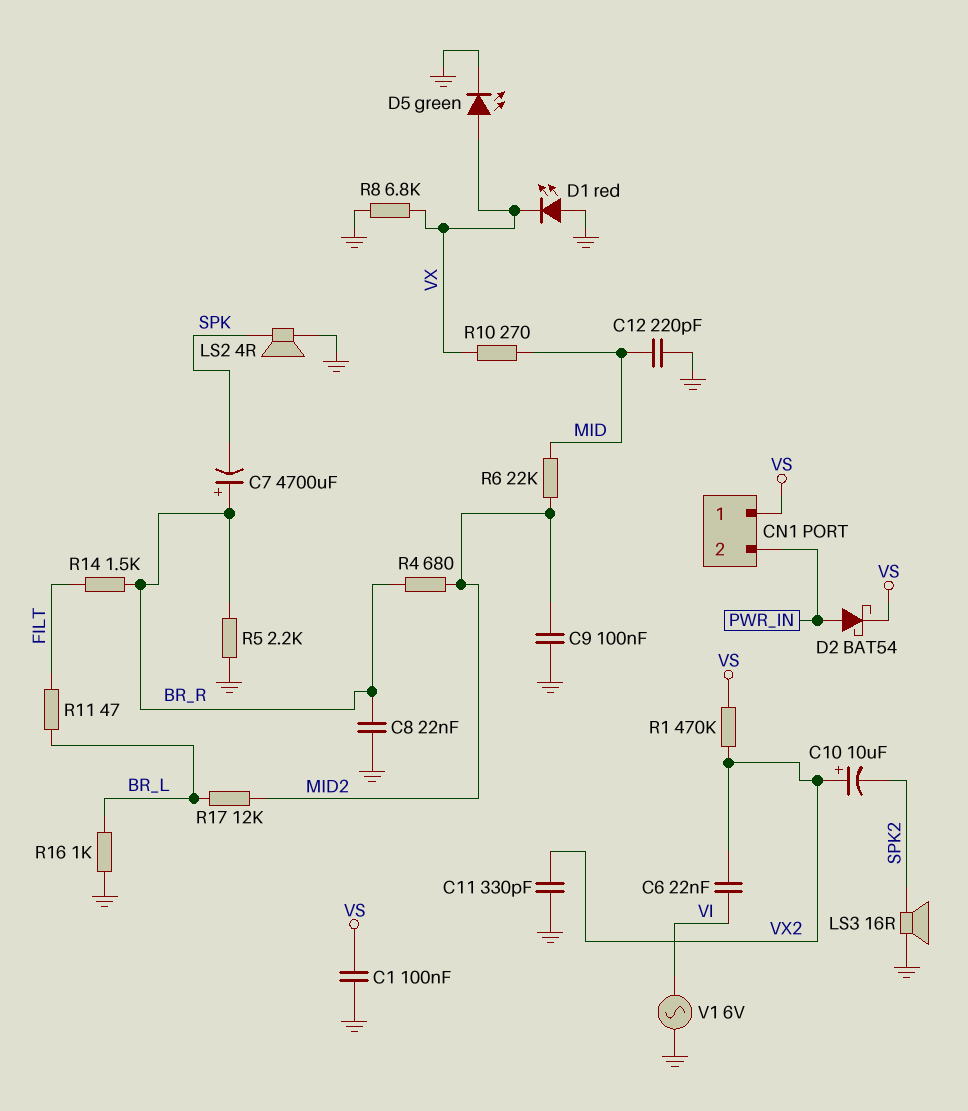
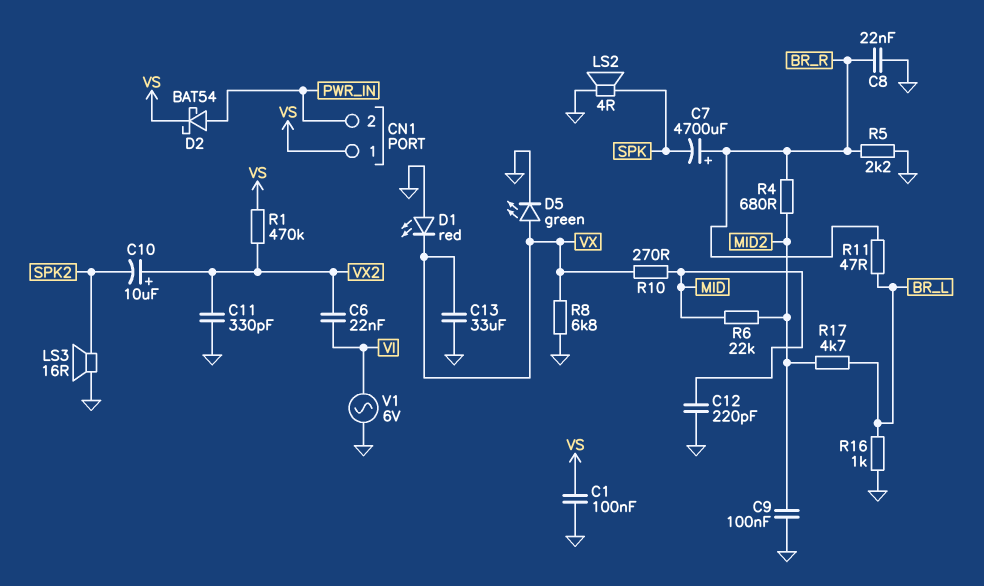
C13: none -> 33uF (GND, VX)
R11: 47 (BR_L, FILT) -> 47 (BR_L, BR_R)
R14: 1.5k (BR_R, FILT) -> none
R17: 12k (BR_L, MID2) -> 4.7k (BR_L, MID2)

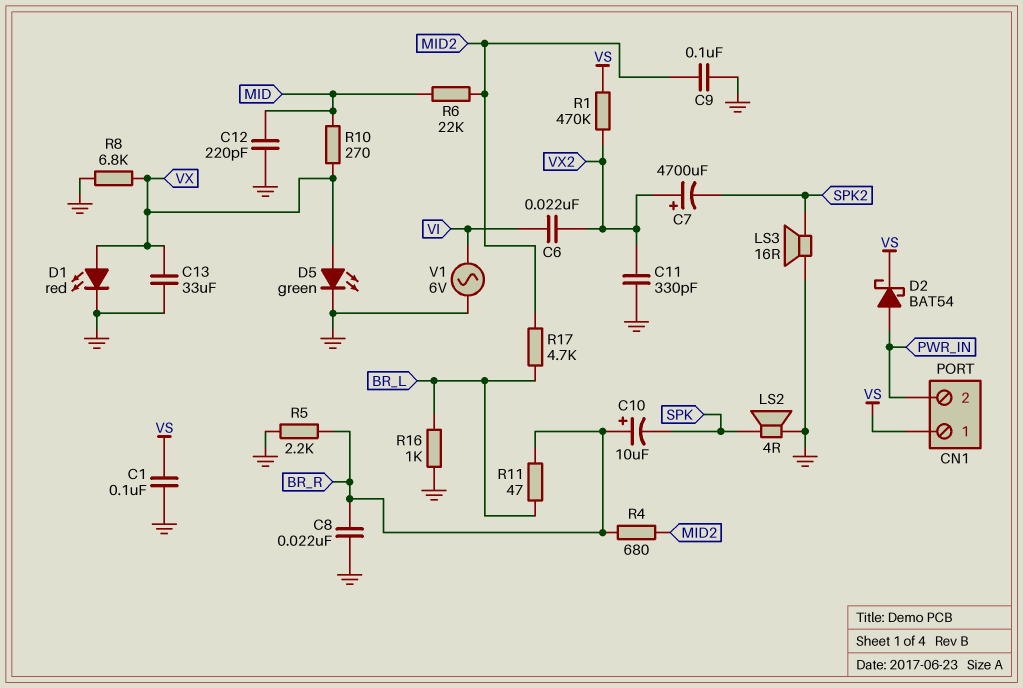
C7: 4700uF (plus BR_R, minus SPK) -> 4700uF (plus VX2, minus SPK2)
C10: 10uF (plus VX2, minus SPK2) -> 10uF (plus BR_R, minus SPK)
D1: LED red (A GND, K VX) -> LED red (A VX, K GND)

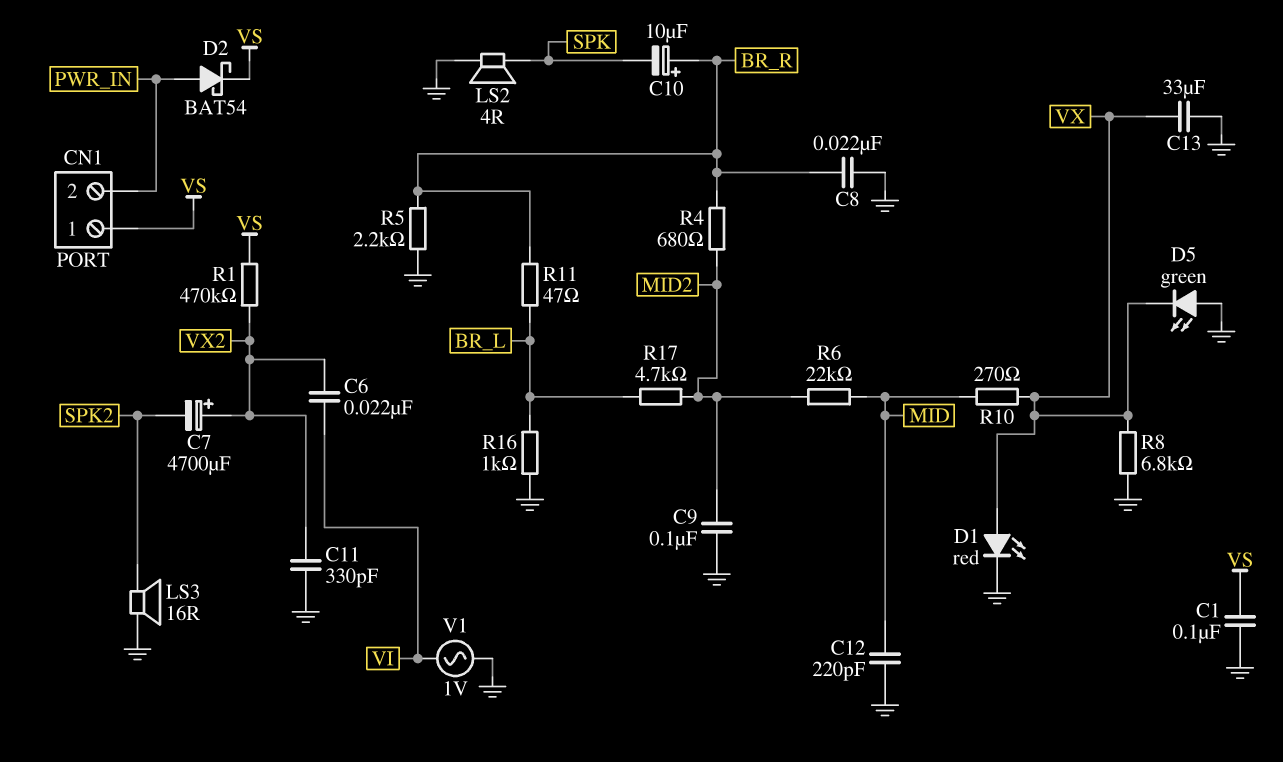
D5: LED green (A VX, K GND) -> LED green (A GND, K VX)
V1: AC 6V (GND, VI) -> AC 1V (GND, VI)

